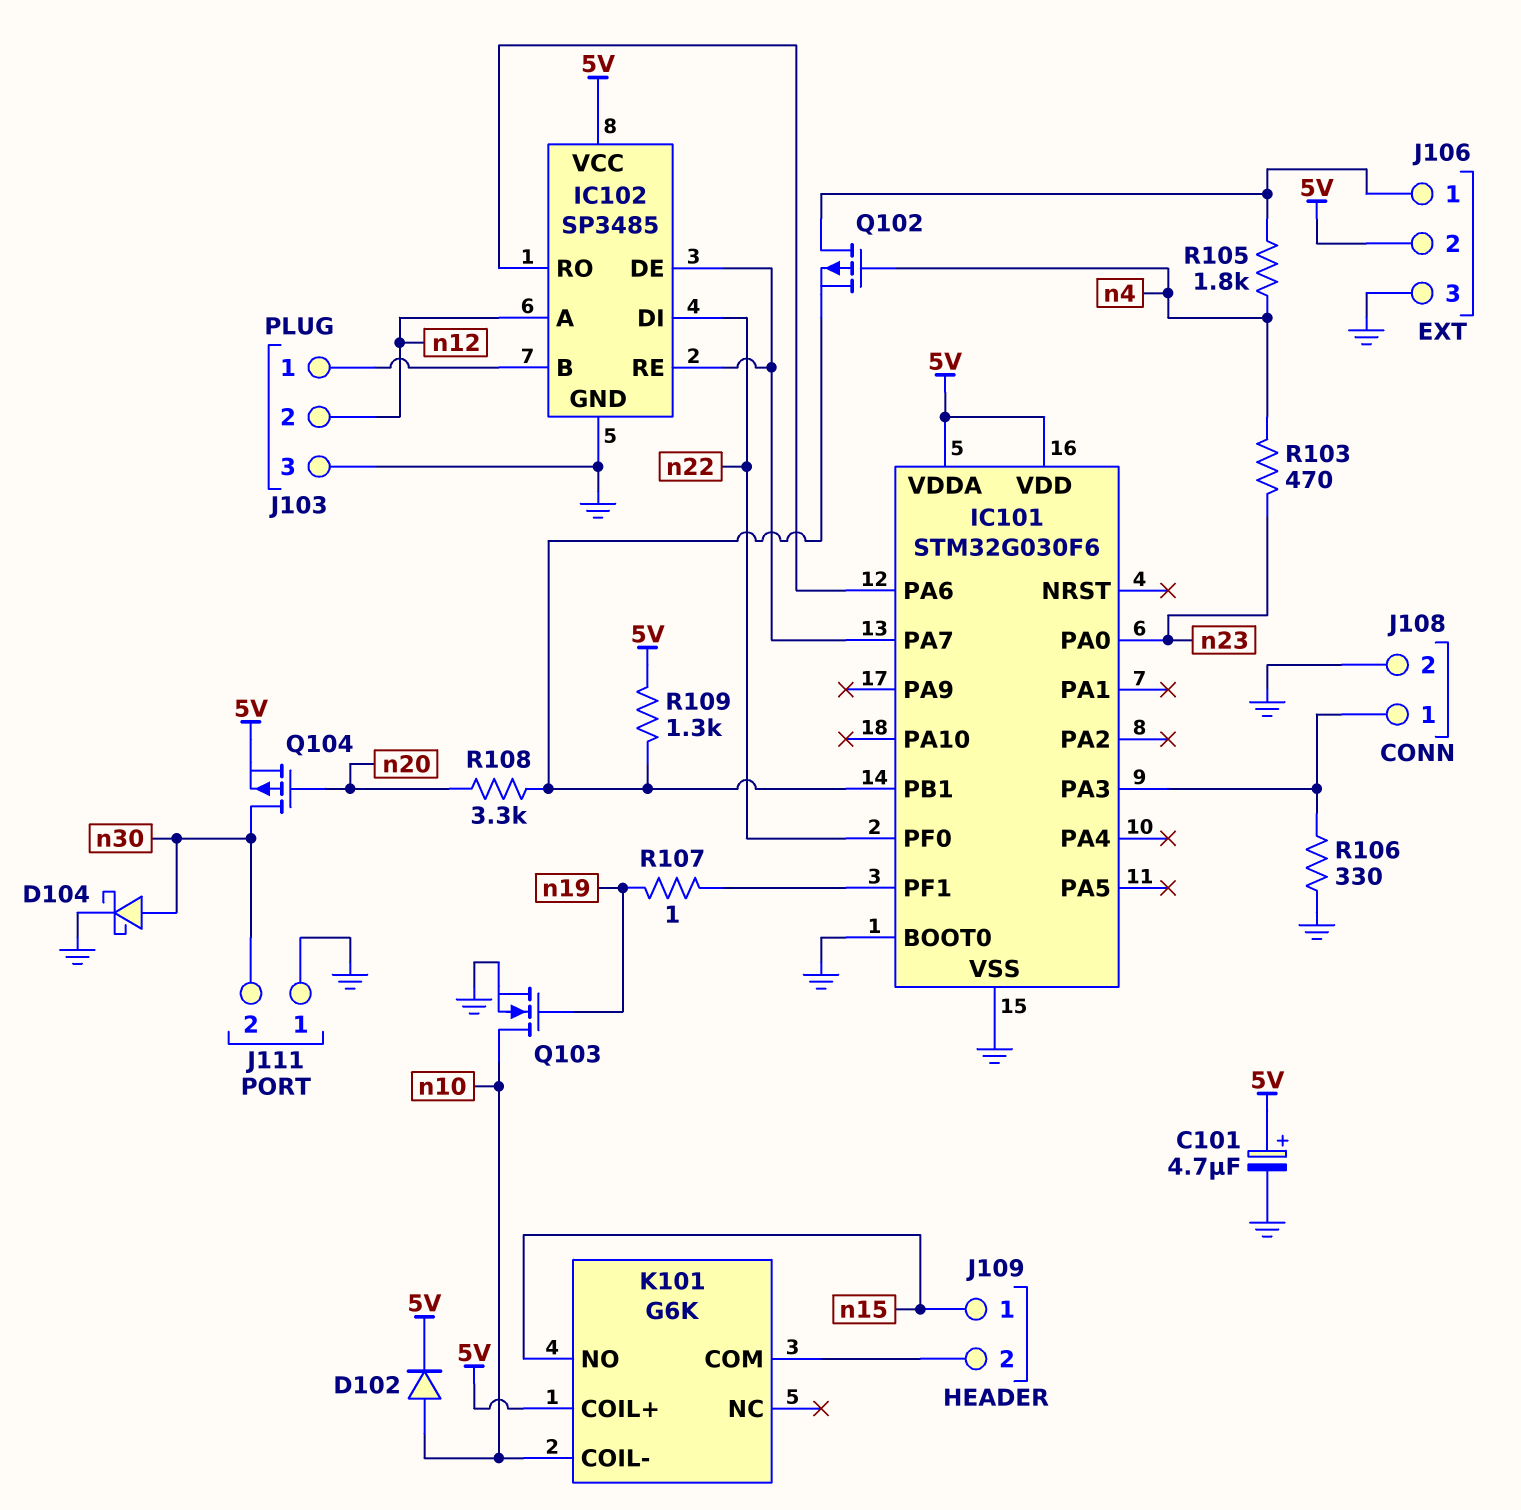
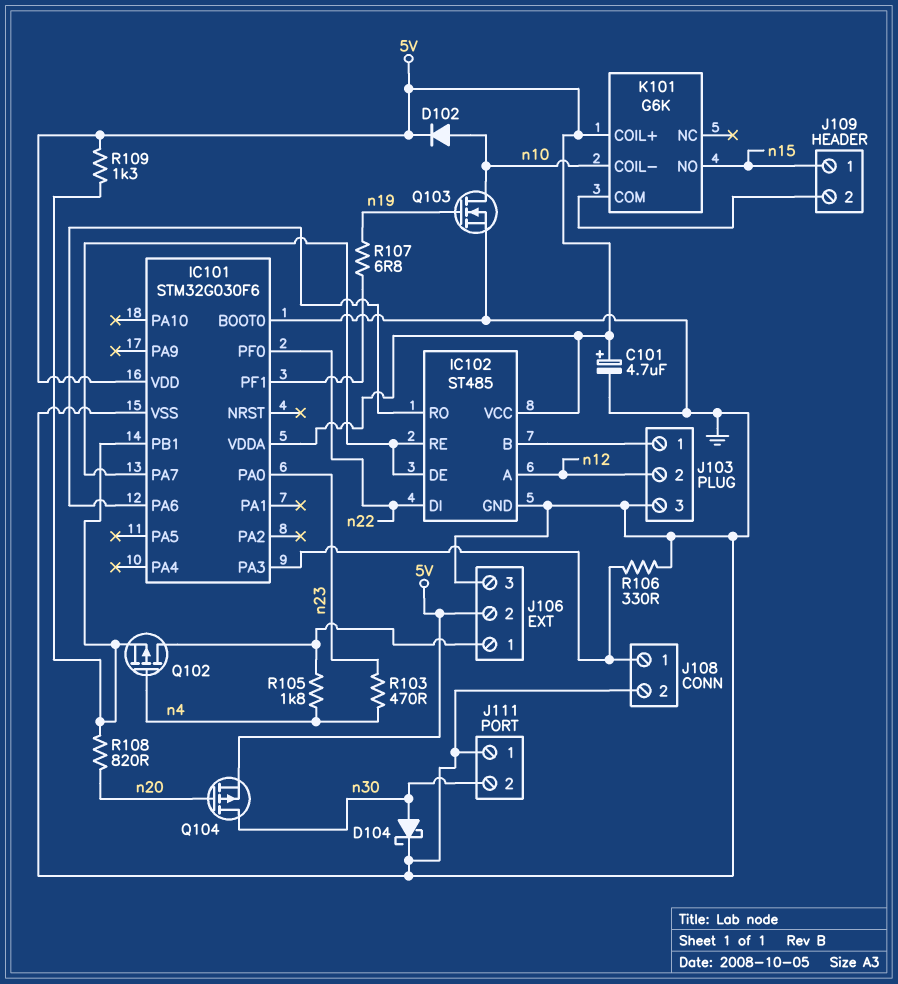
IC102: SP3485 -> ST485
R107: 1 (IC101/PF1, n19) -> 6.8 (IC101/PF1, n19)
R108: 3.3k (IC101/PB1, n20) -> 820 (IC101/PB1, n20)

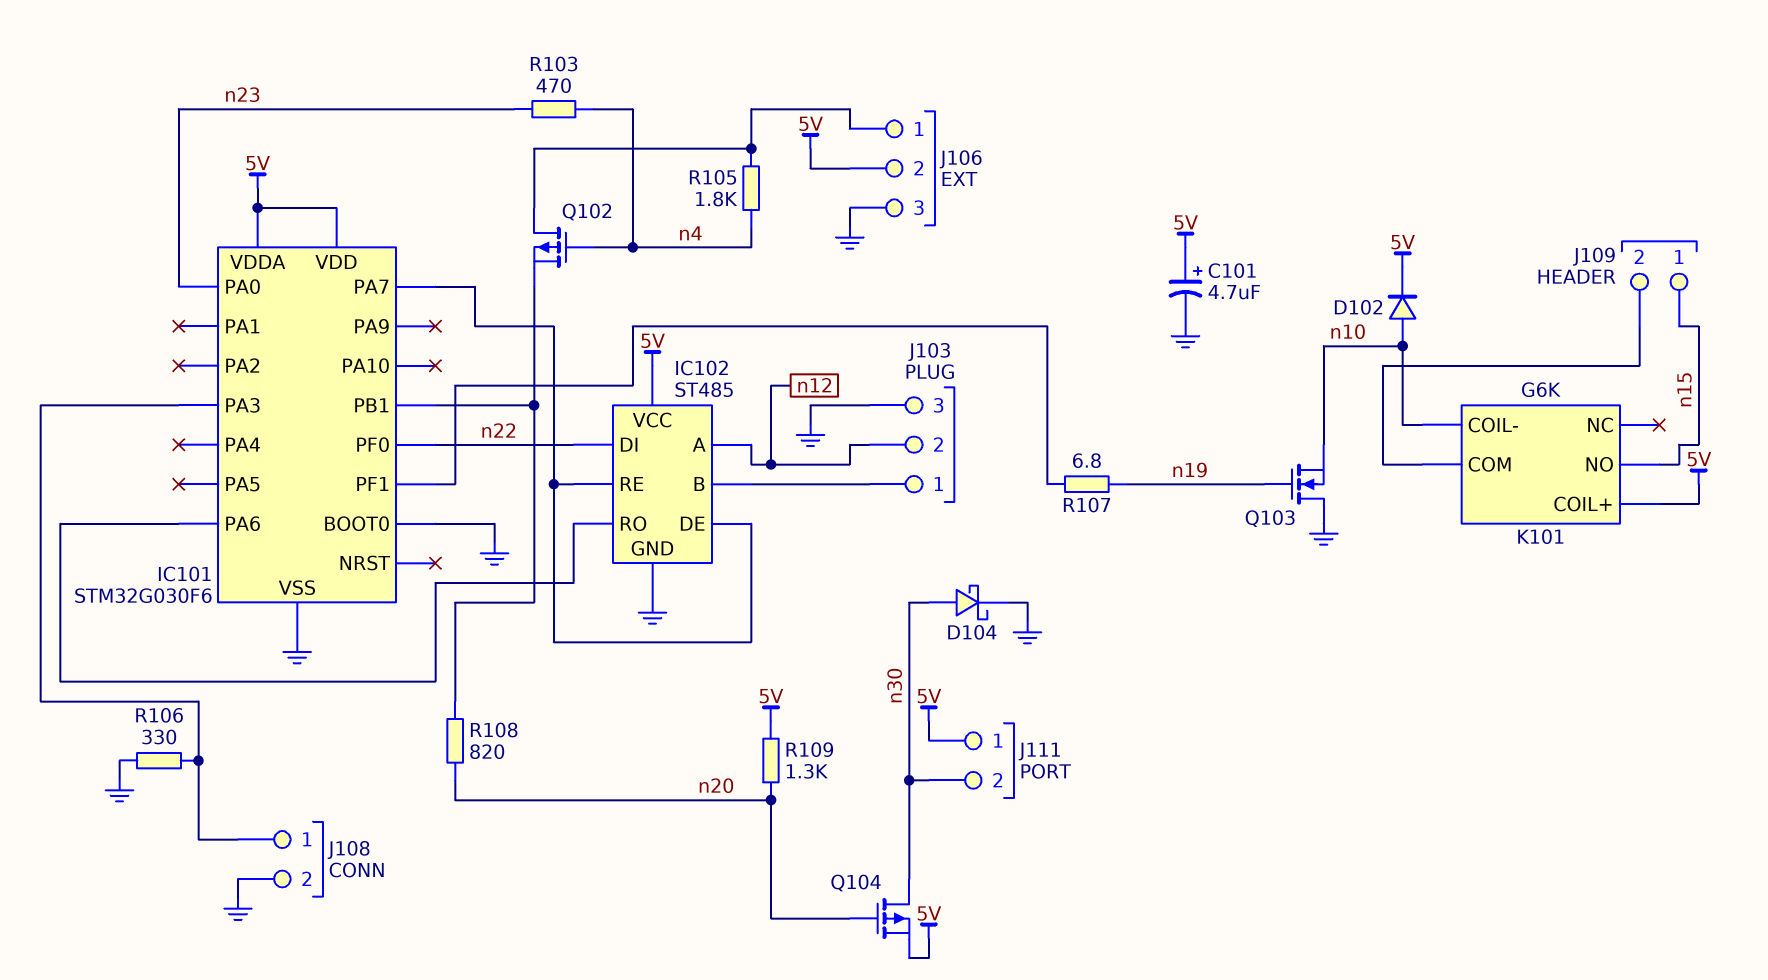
J111 pin 1: GND -> 5V
Q103: NMOS (G n19, D n10, S GND) -> NMOS (G n19, D GND, S n10)
R109: 1.3k (5V, IC101/PB1) -> 1.3k (5V, n20)

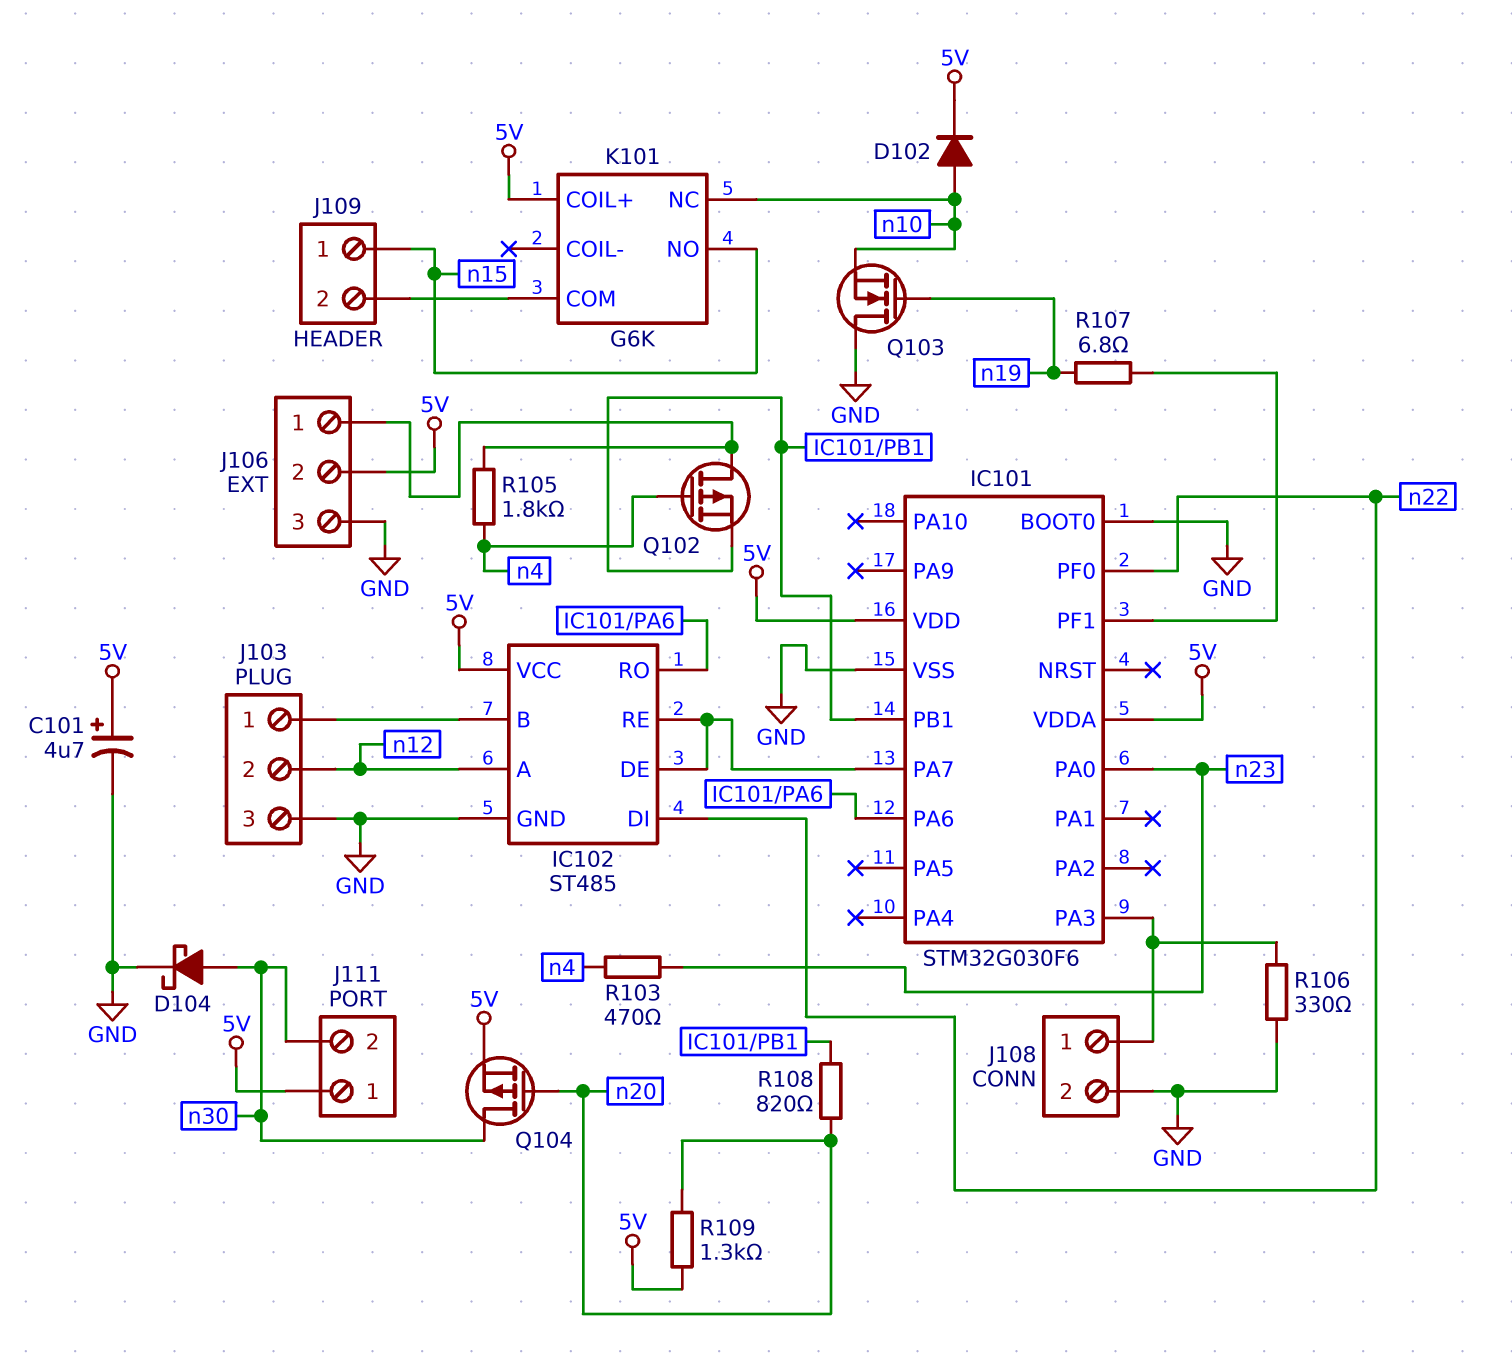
K101 pin COIL-: n10 -> none
K101 pin NC: none -> n10

